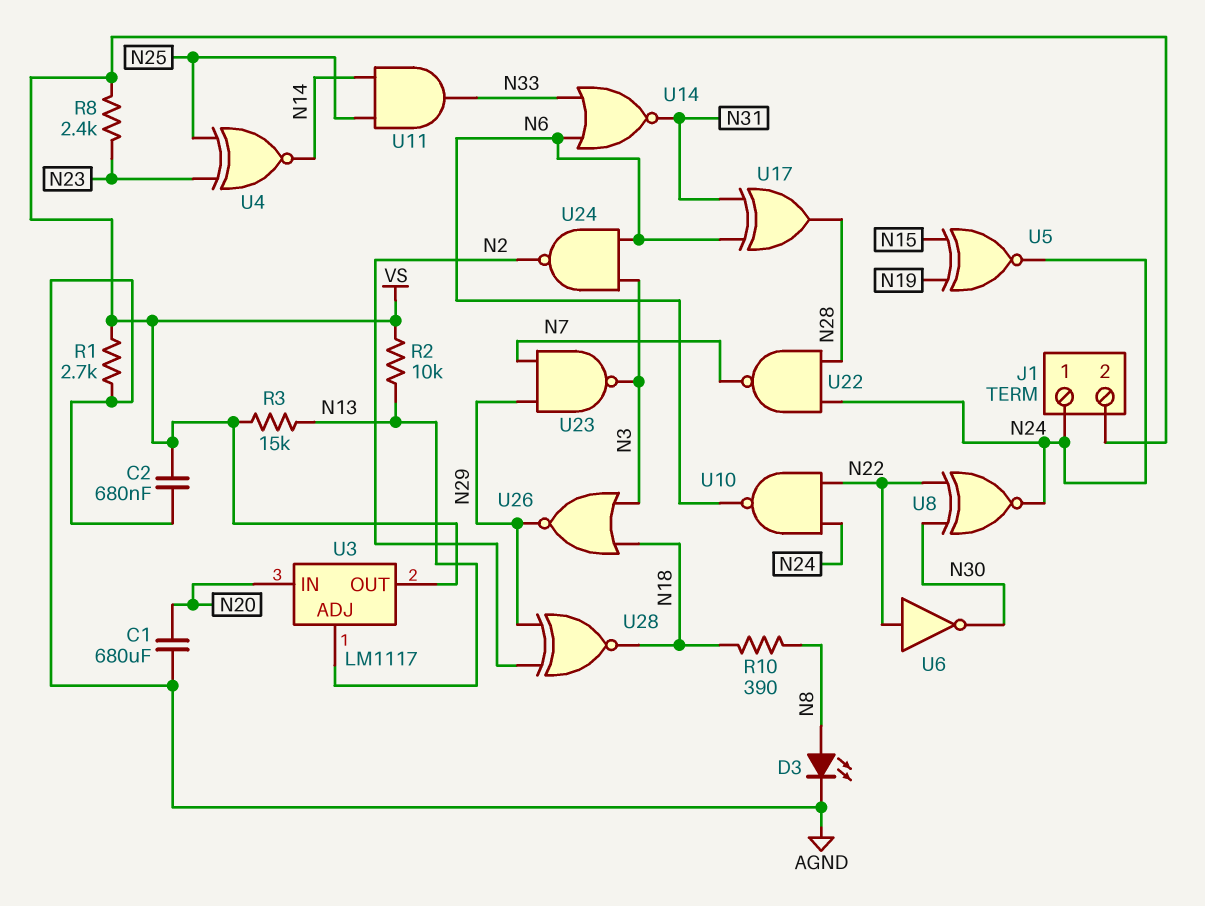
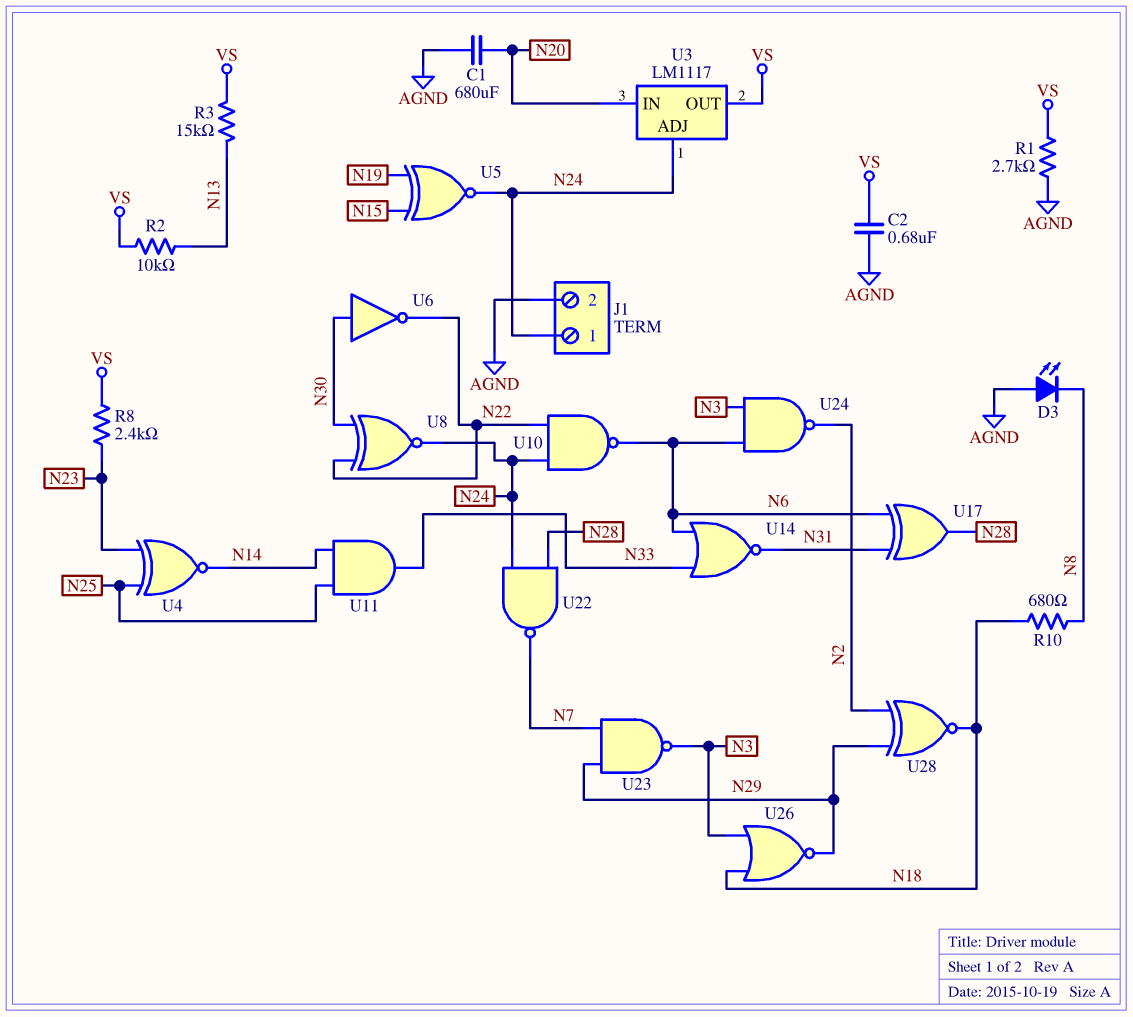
D3: LED (A N8, K AGND) -> LED (A AGND, K N8)
J1 pin 2: VS -> AGND
R10: 390 (N8, N18) -> 680 (N8, N18)
U3 pin ADJ: N13 -> N24
U6: NOT (in N22, out N30) -> NOT (in N30, out N22)

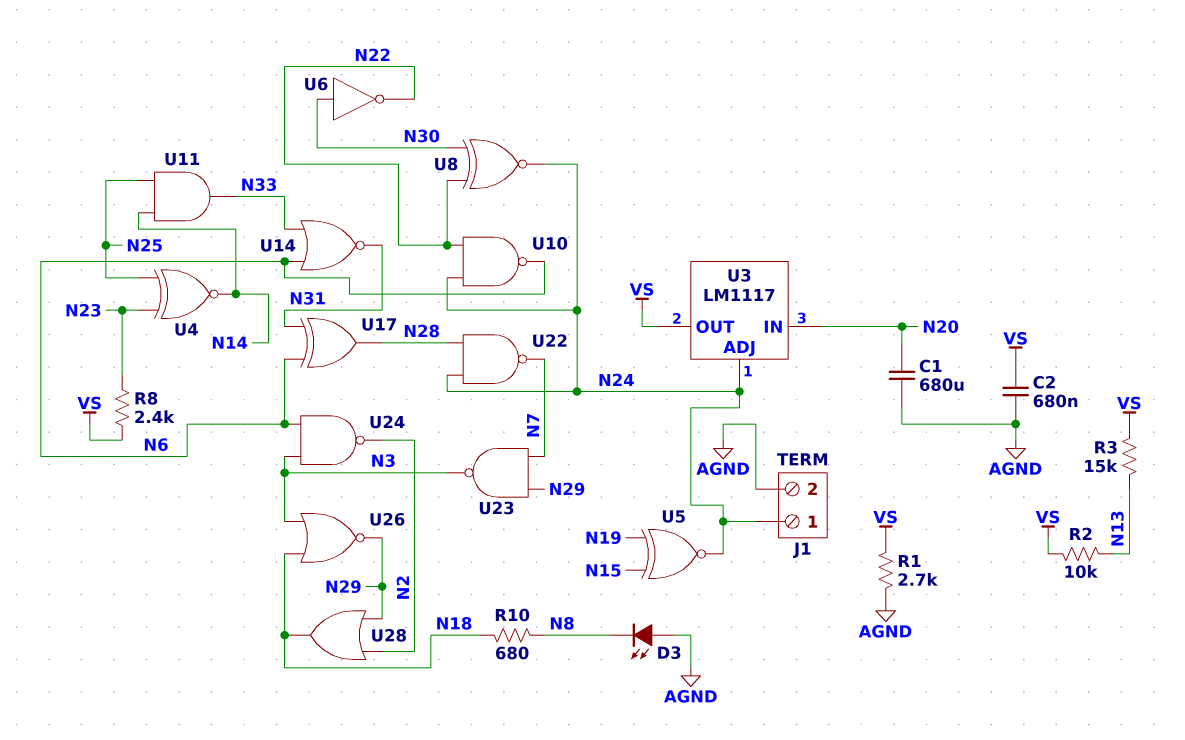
U28: XNOR (in N2, in N29, out N18) -> OR (in N2, in N29, out N18)

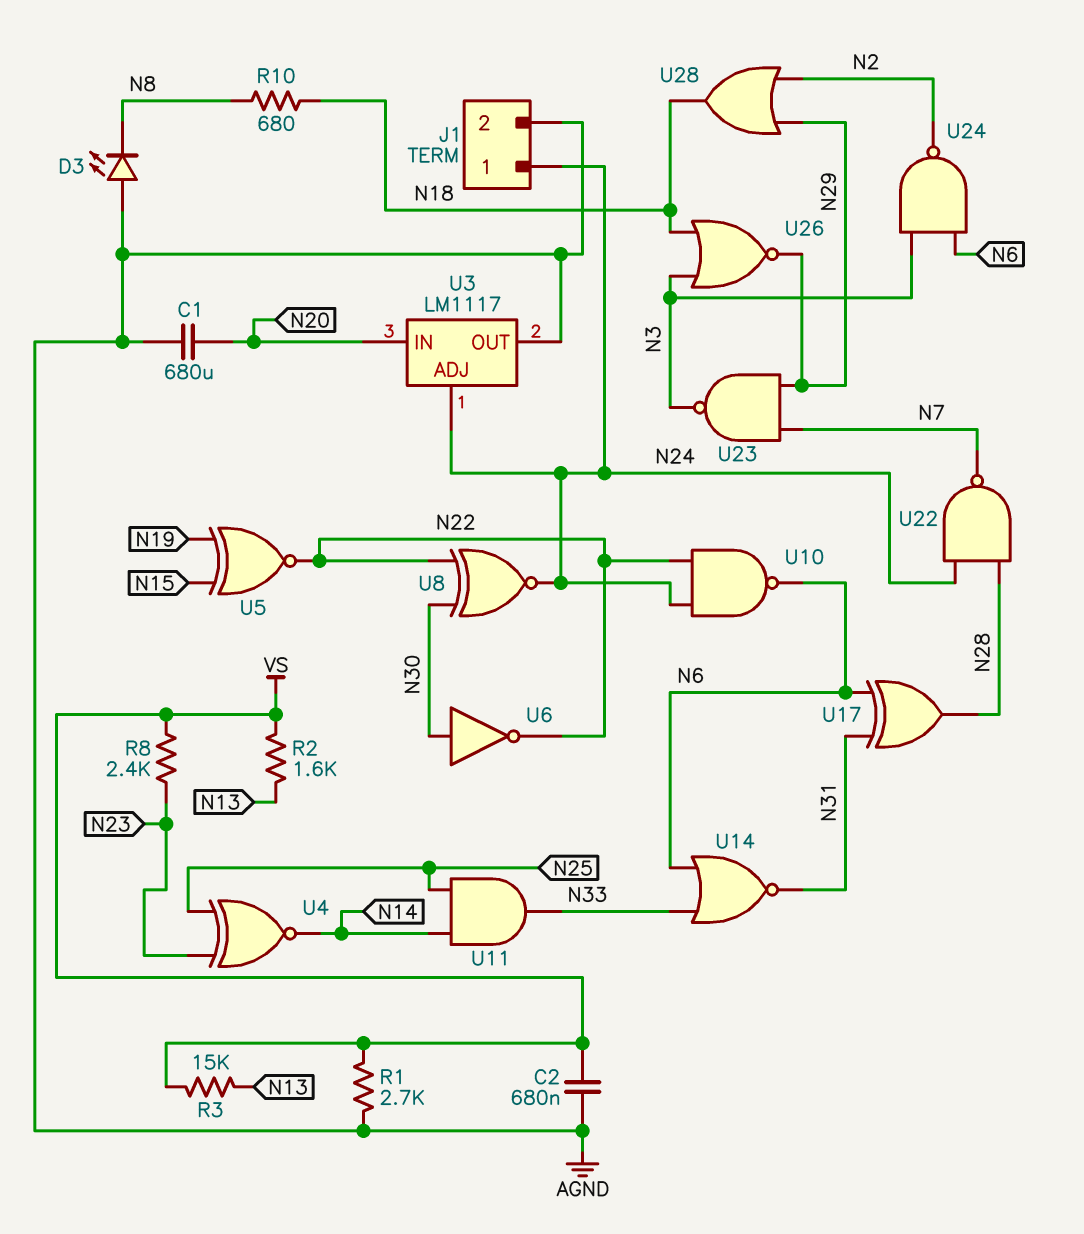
R2: 10k (N13, VS) -> 1.6k (N13, VS)
U3 pin OUT: VS -> AGND
U5: XNOR (in N15, in N19, out N24) -> XNOR (in N15, in N19, out N22)

